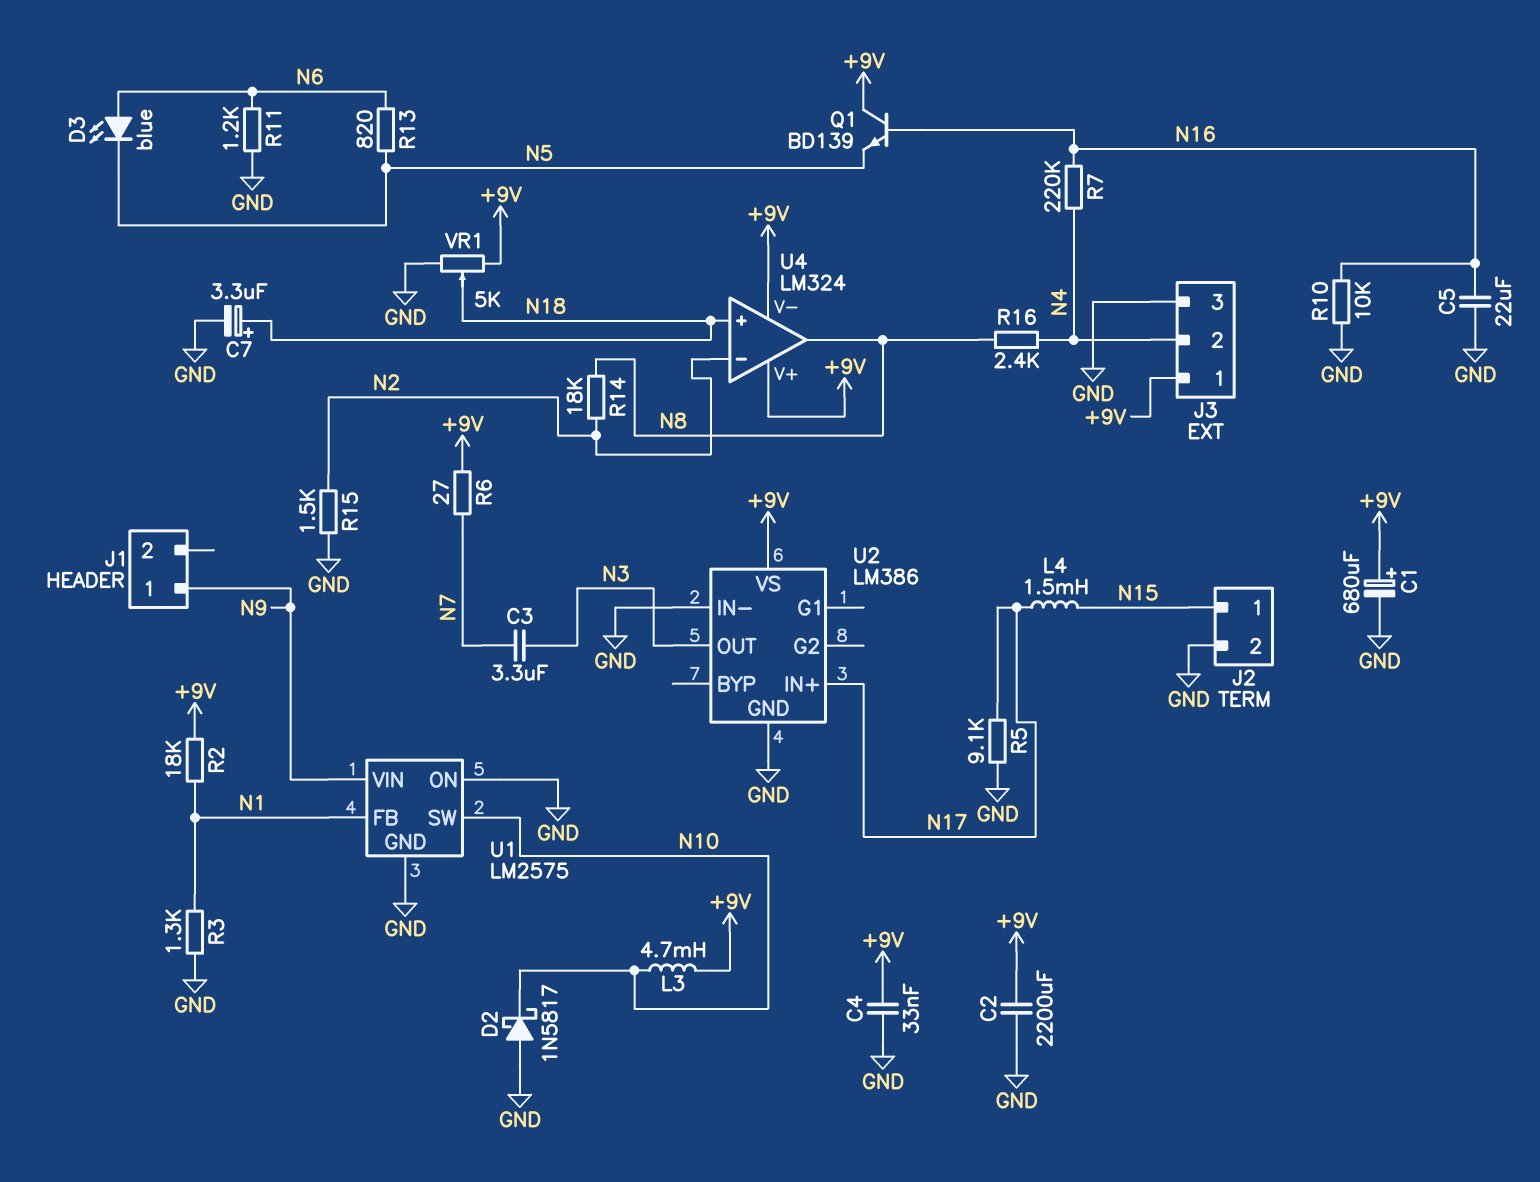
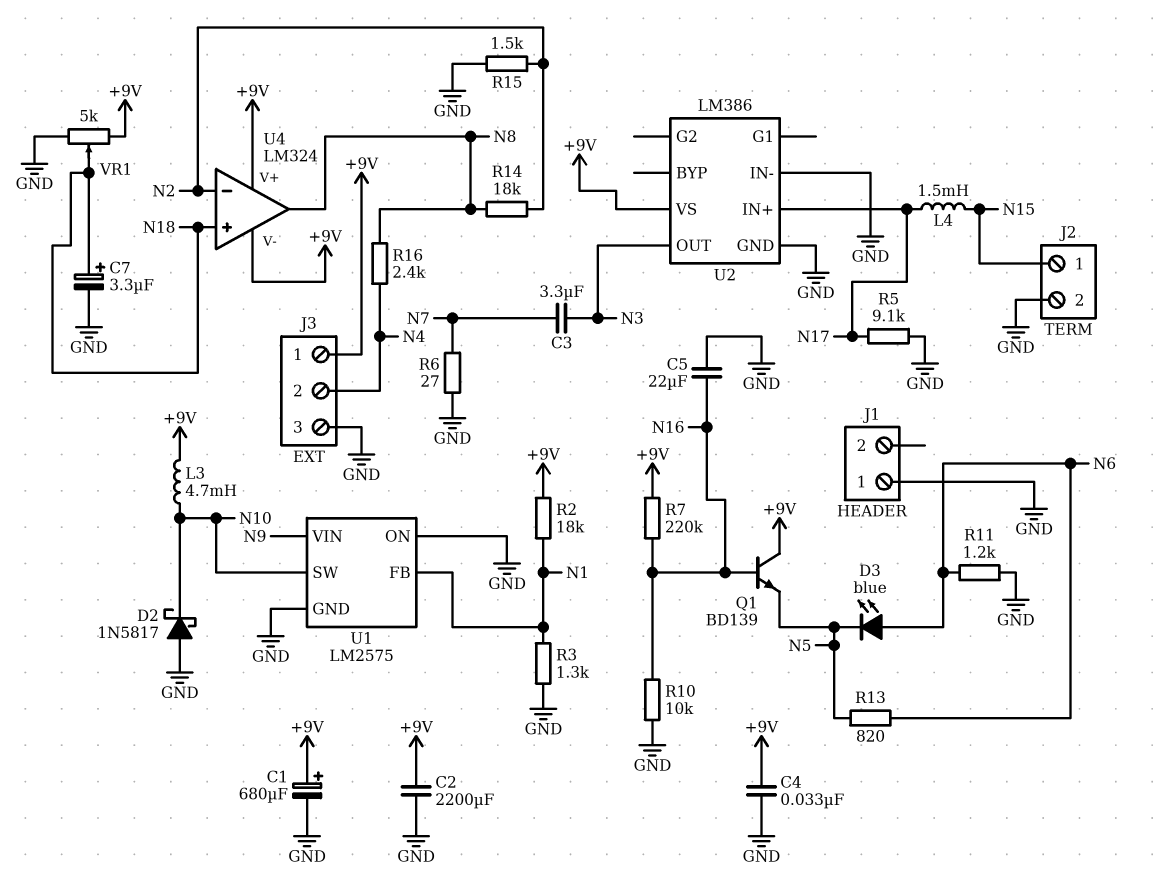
J1 pin 1: N9 -> GND
R6: 27 (+9V, N7) -> 27 (GND, N7)
R7: 220k (N4, N16) -> 220k (+9V, N16)

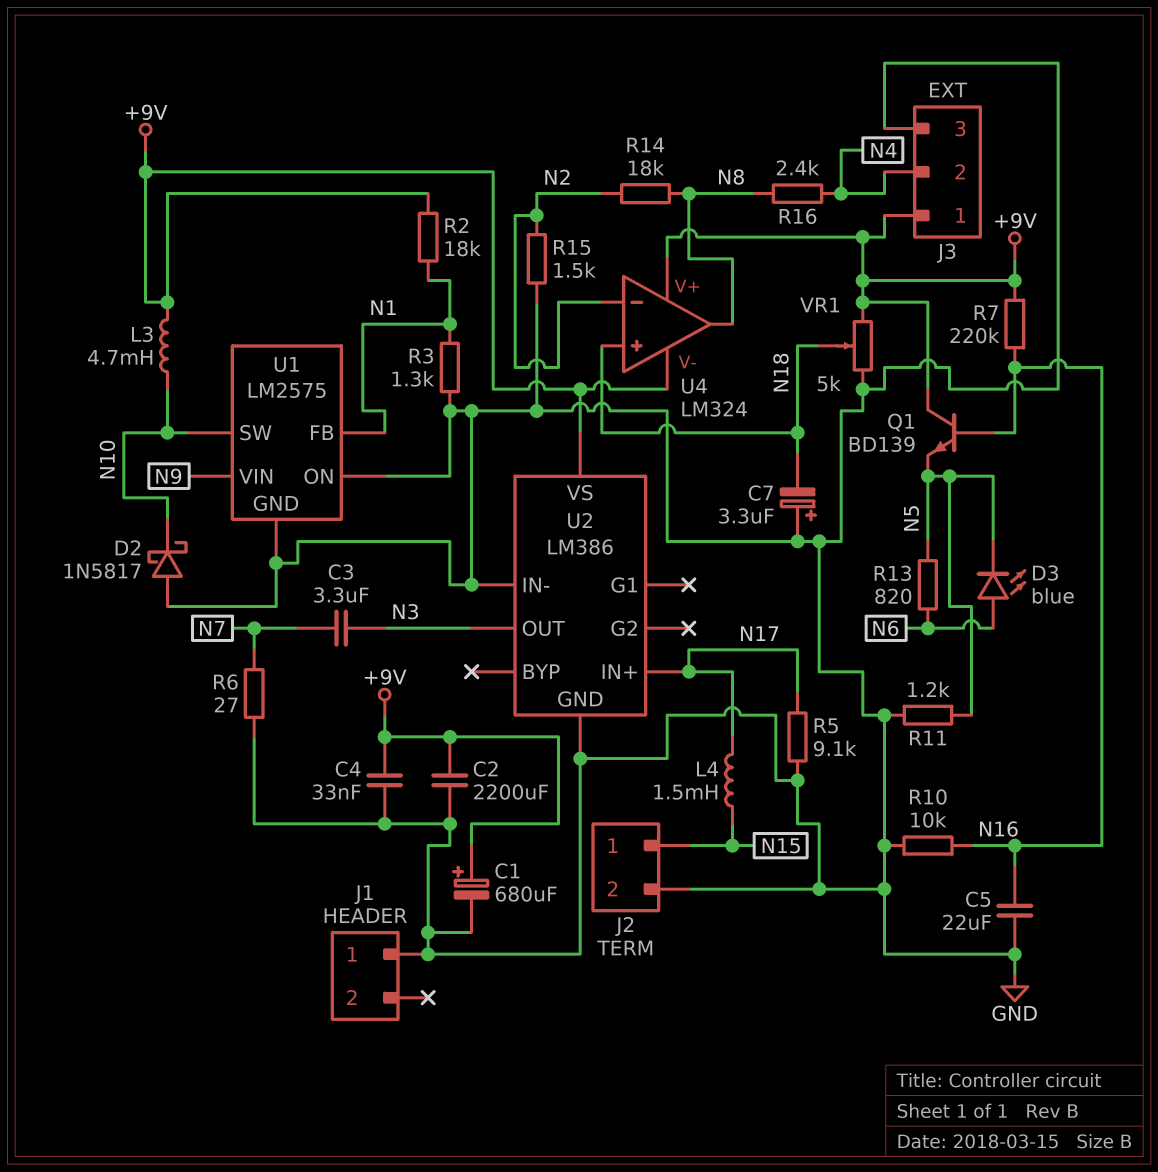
C7: 3.3uF (plus N18, minus GND) -> 3.3uF (plus GND, minus N18)
R11: 1.2k (GND, N6) -> 1.2k (GND, N5)

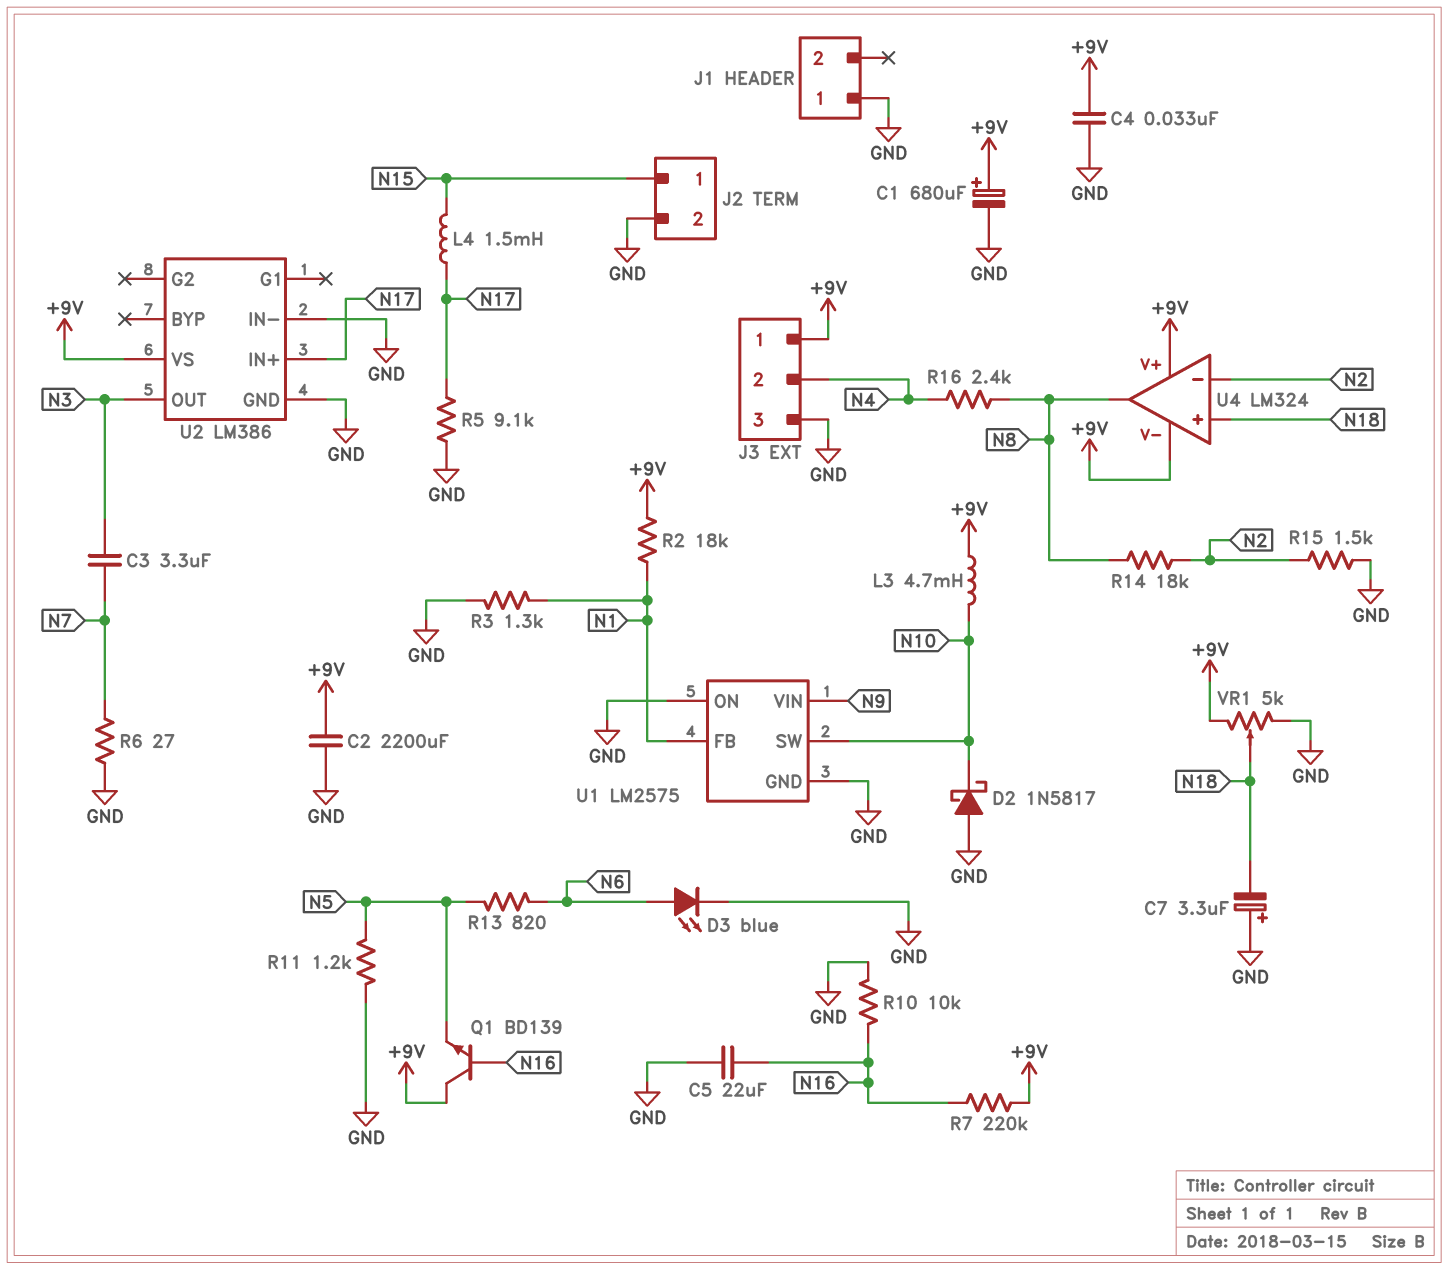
D3: LED blue (A N6, K N5) -> LED blue (A N6, K GND)

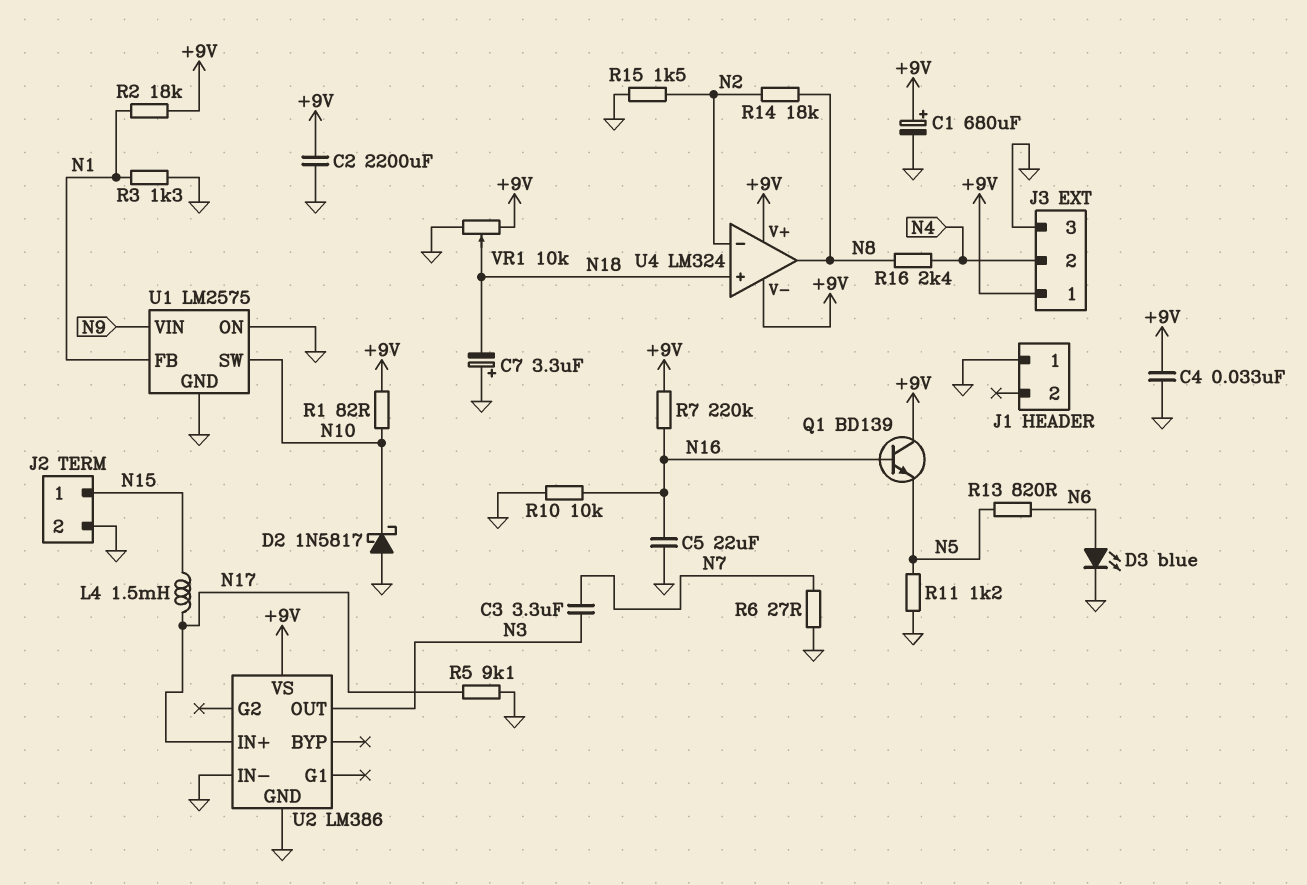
L3: 4.7mH (+9V, N10) -> none
R1: none -> 82 (+9V, N10)
VR1: 5k (+9V, GND, wiper N18) -> 10k (+9V, GND, wiper N18)

